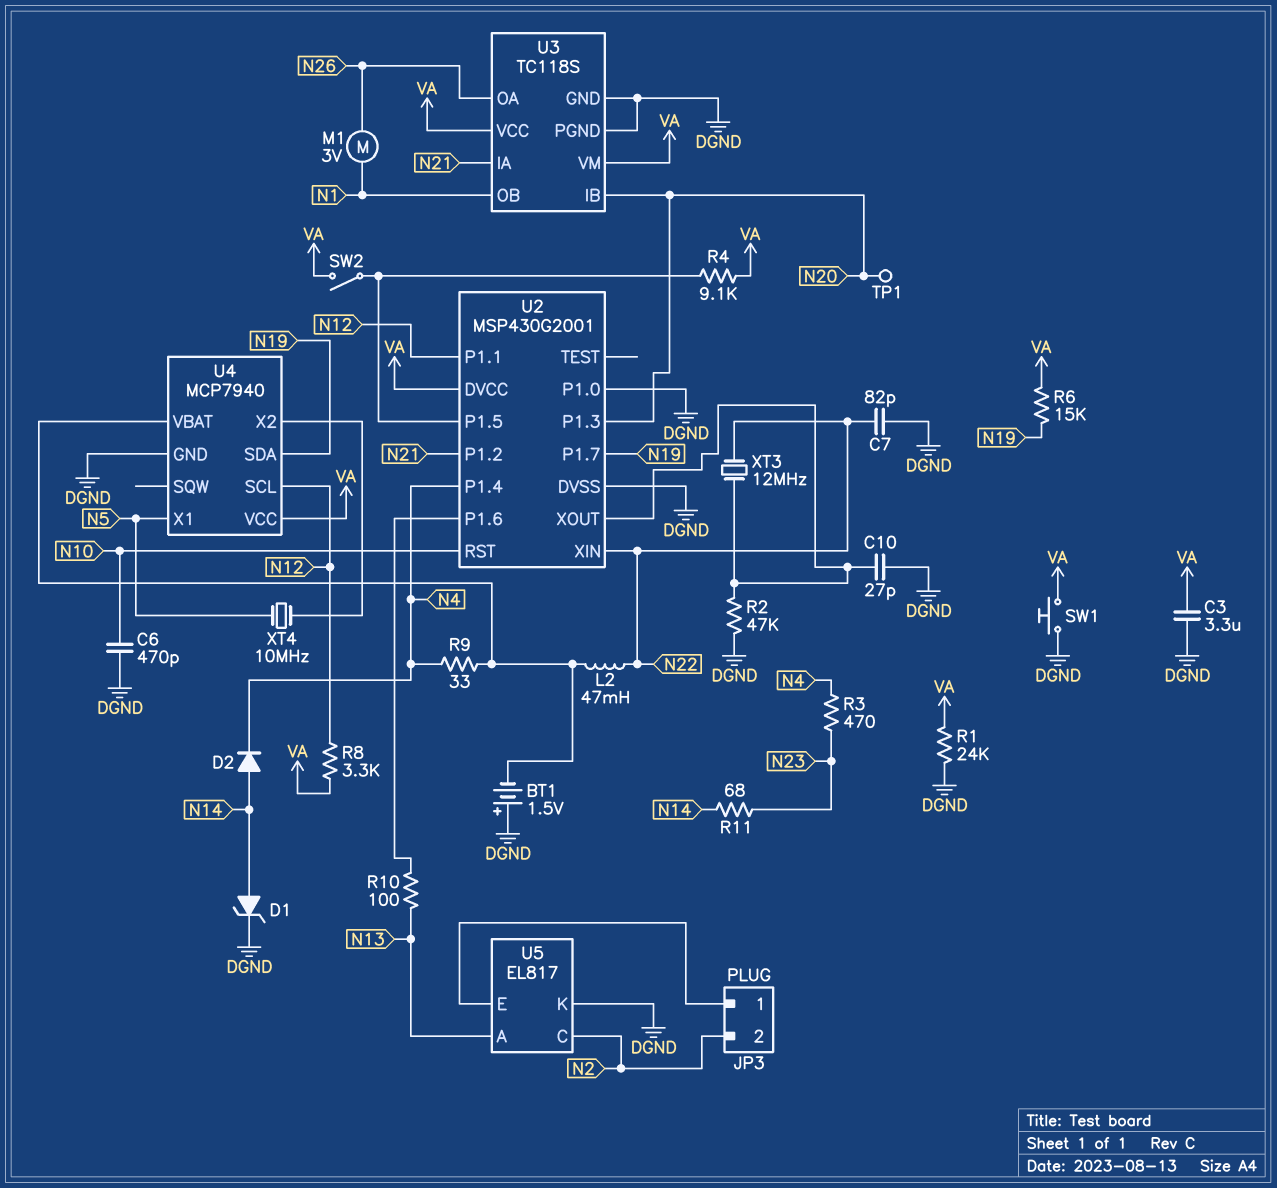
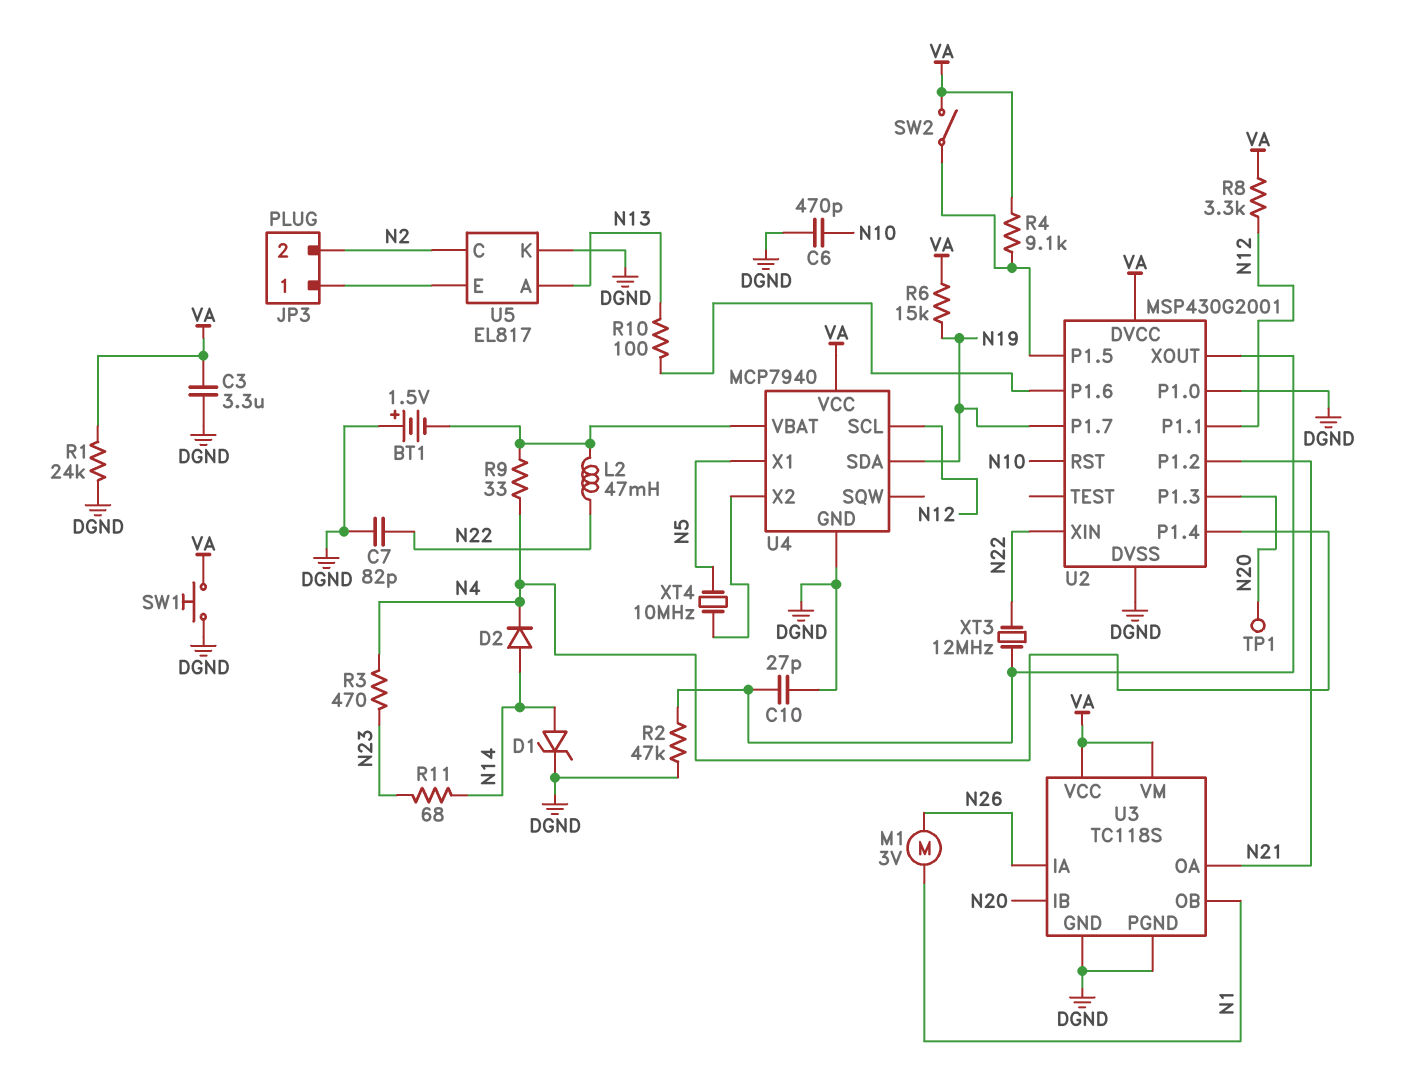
U3 pin IA: N21 -> N26
U3 pin OA: N26 -> N21

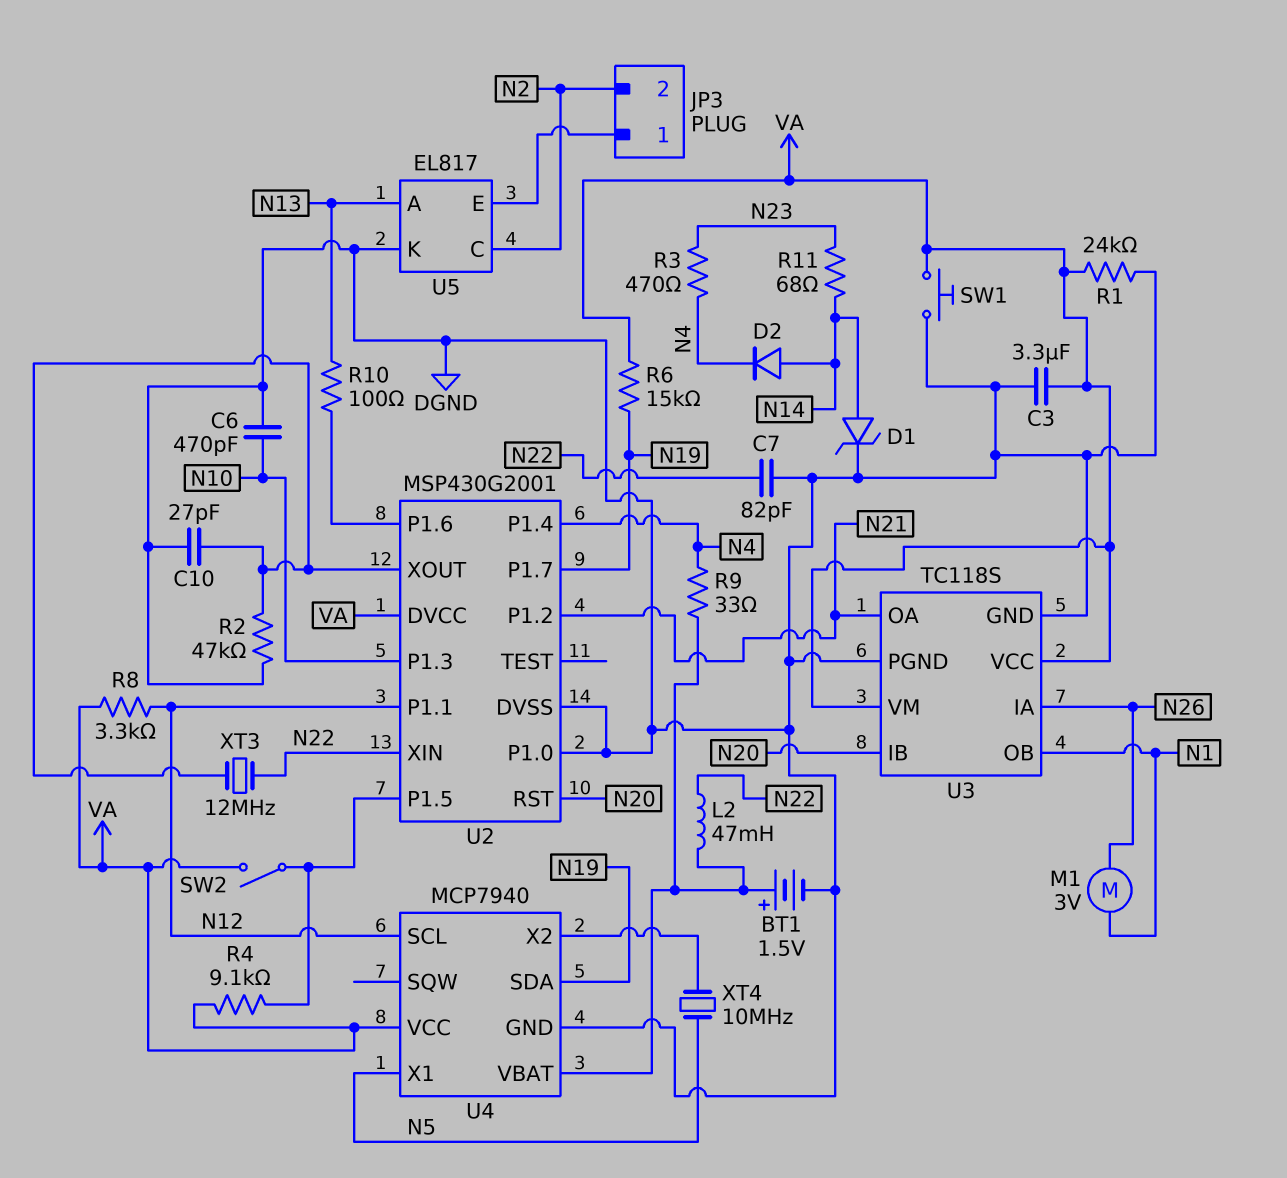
BT1: 1.5V (plus DGND, minus U4/VBAT) -> 1.5V (plus U4/VBAT, minus DGND)
TP1: test point (N20) -> none
U2 pin P1.3: N20 -> N10
U2 pin RST: N10 -> N20

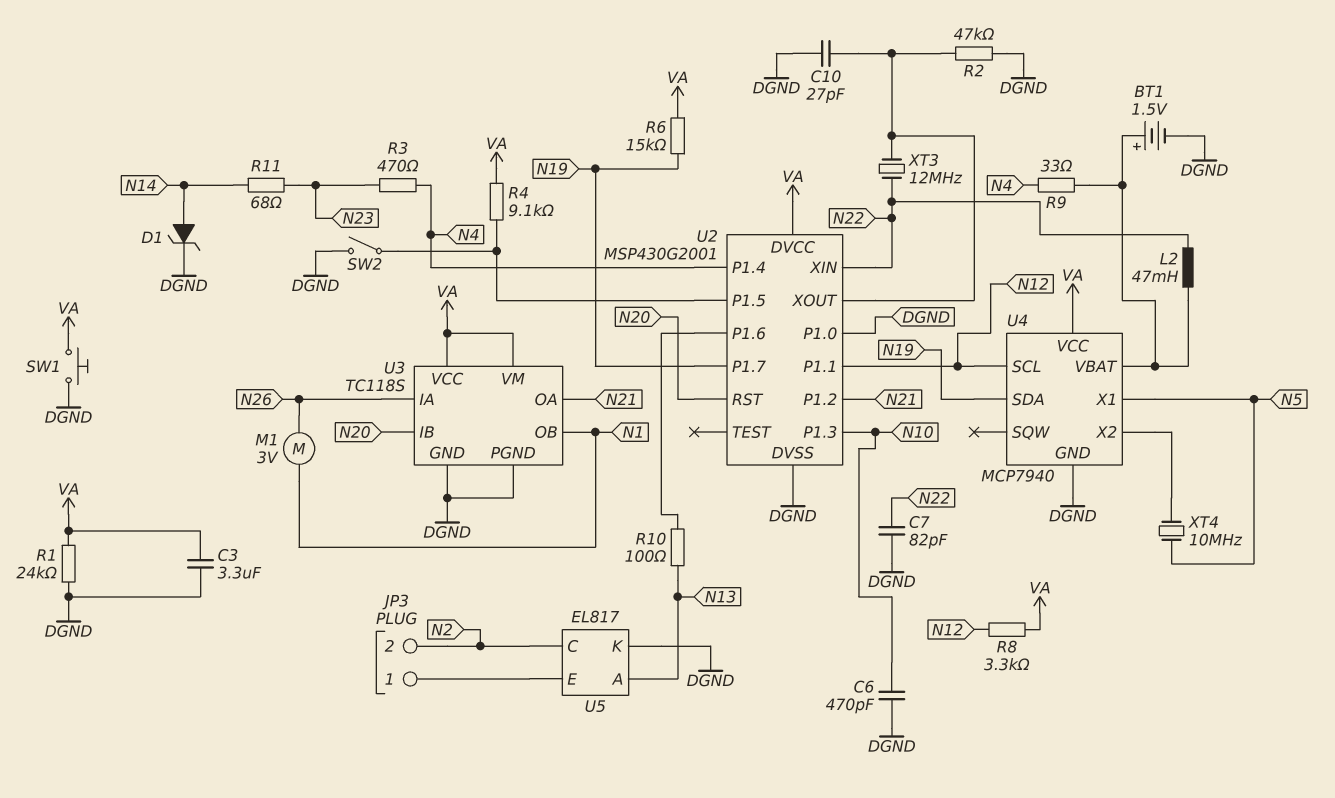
D2: diode (A N14, K N4) -> none
SW2: switch (U2/P1.5, VA) -> switch (DGND, U2/P1.5)

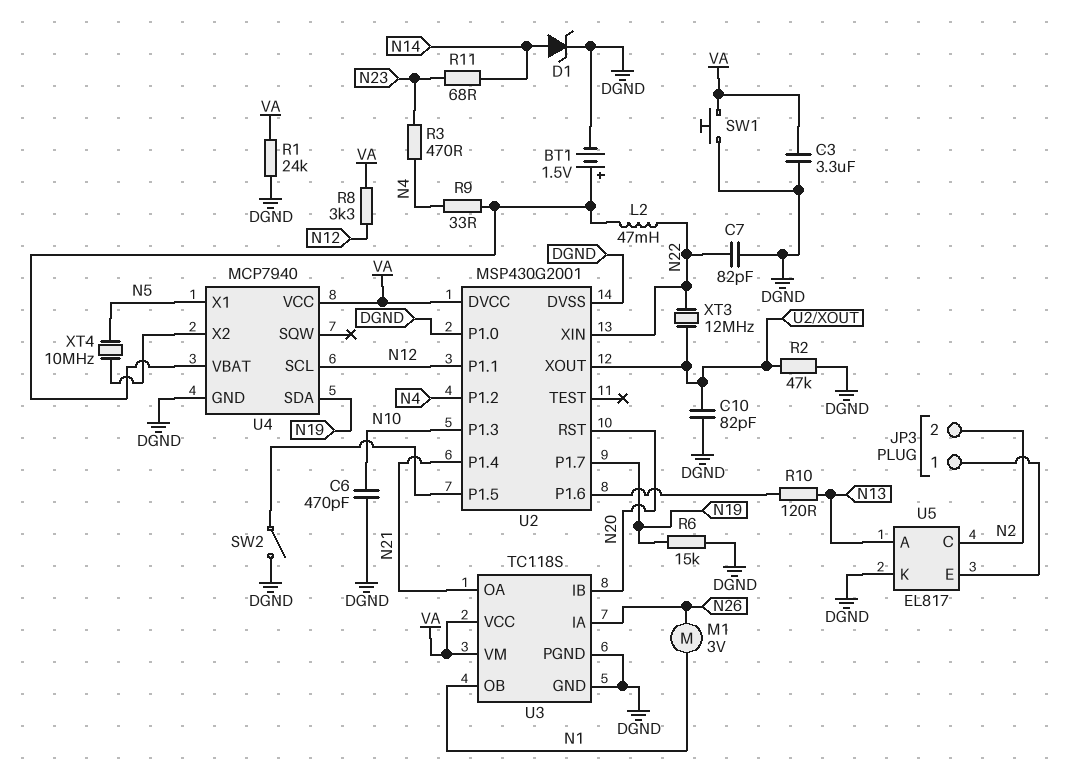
C10: 27pF (DGND, U2/XOUT) -> 82pF (DGND, U2/XOUT)
R4: 9.1k (U2/P1.5, VA) -> none
R6: 15k (N19, VA) -> 15k (DGND, N19)
R10: 100 (N13, U2/P1.6) -> 120 (N13, U2/P1.6)
U2 pin P1.2: N21 -> N4
U2 pin P1.4: N4 -> N21

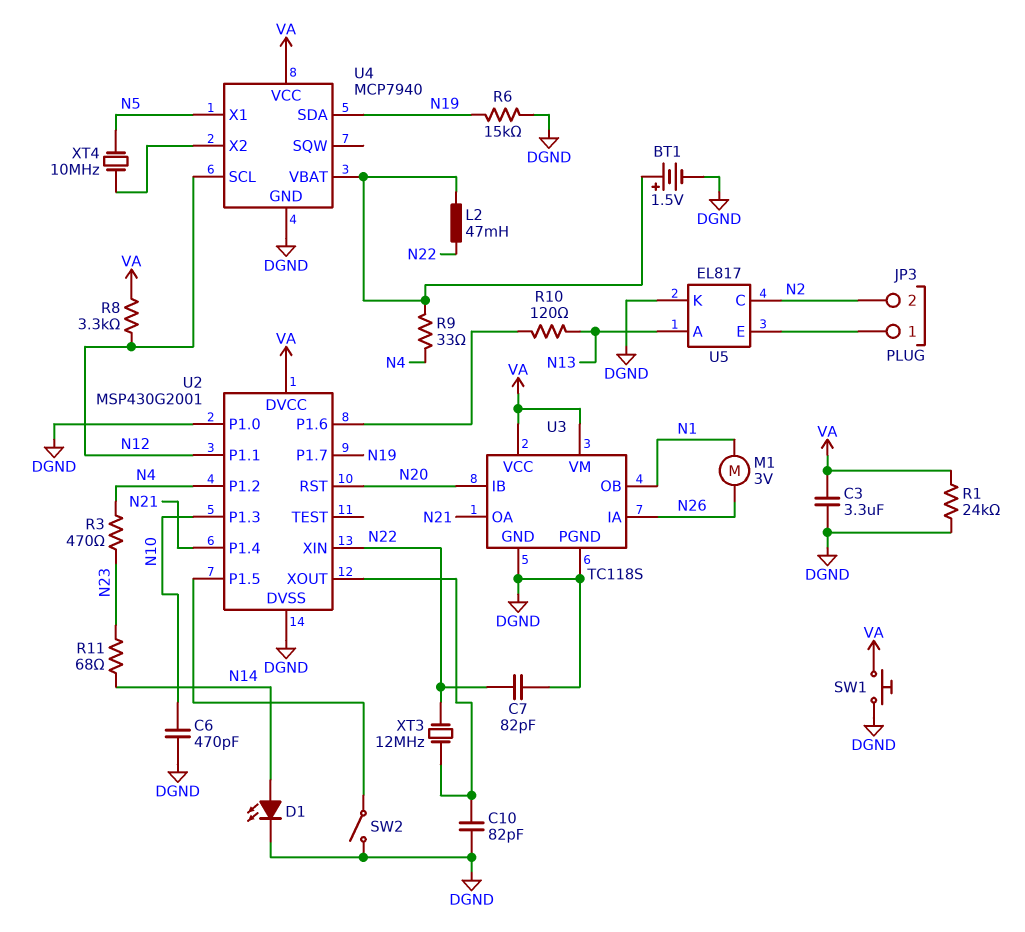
D1: zener (A N14, K DGND) -> LED (A N14, K DGND)
R2: 47k (DGND, U2/XOUT) -> none

